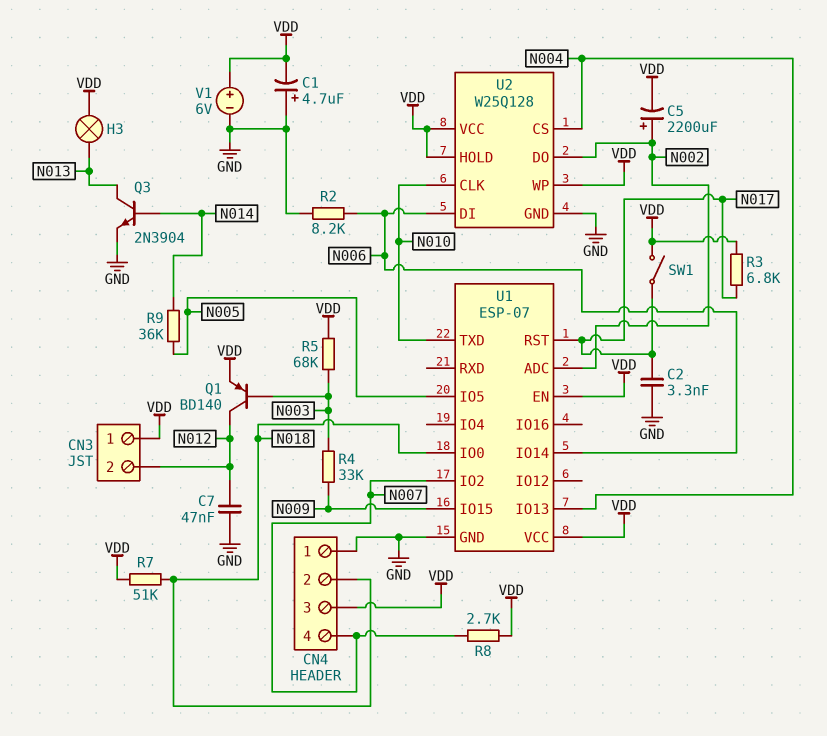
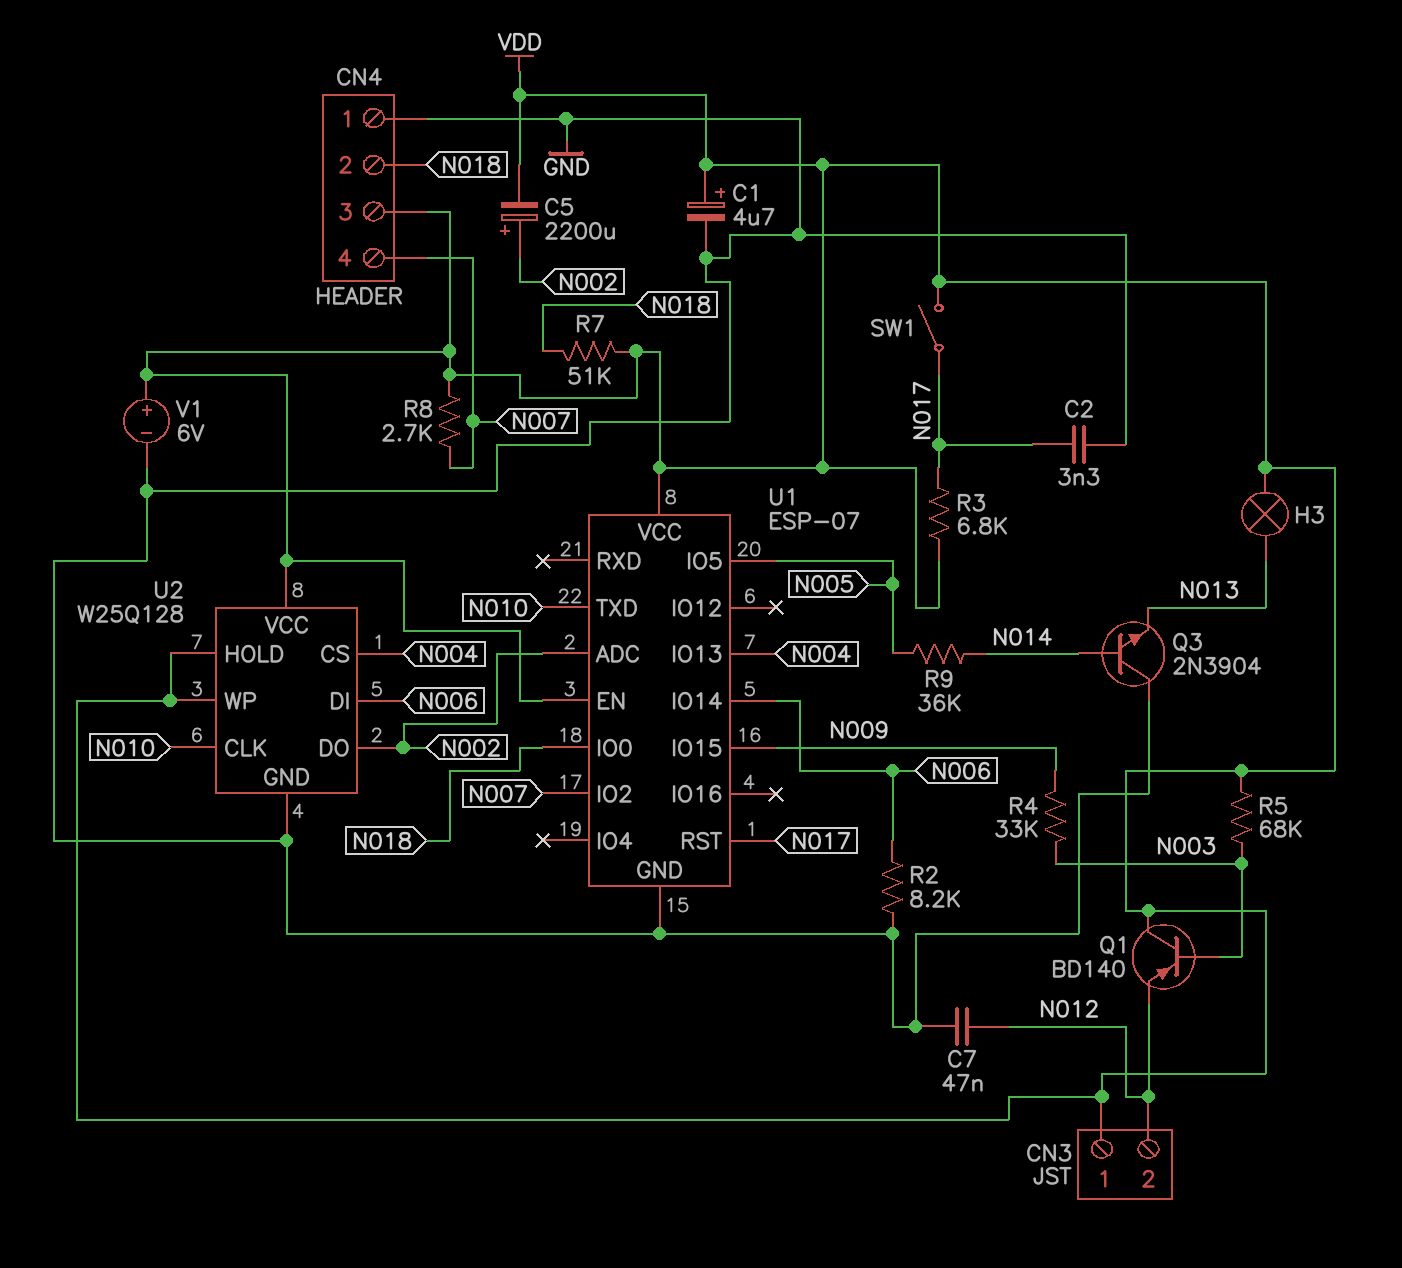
C1: 4.7uF (plus GND, minus VDD) -> 4.7uF (plus VDD, minus GND)
Q1: PNP BD140 (B N003, C N012, E VDD) -> PNP BD140 (B N003, C VDD, E N012)
Q3: NPN 2N3904 (B N014, C N013, E GND) -> NPN 2N3904 (B N014, C GND, E N013)

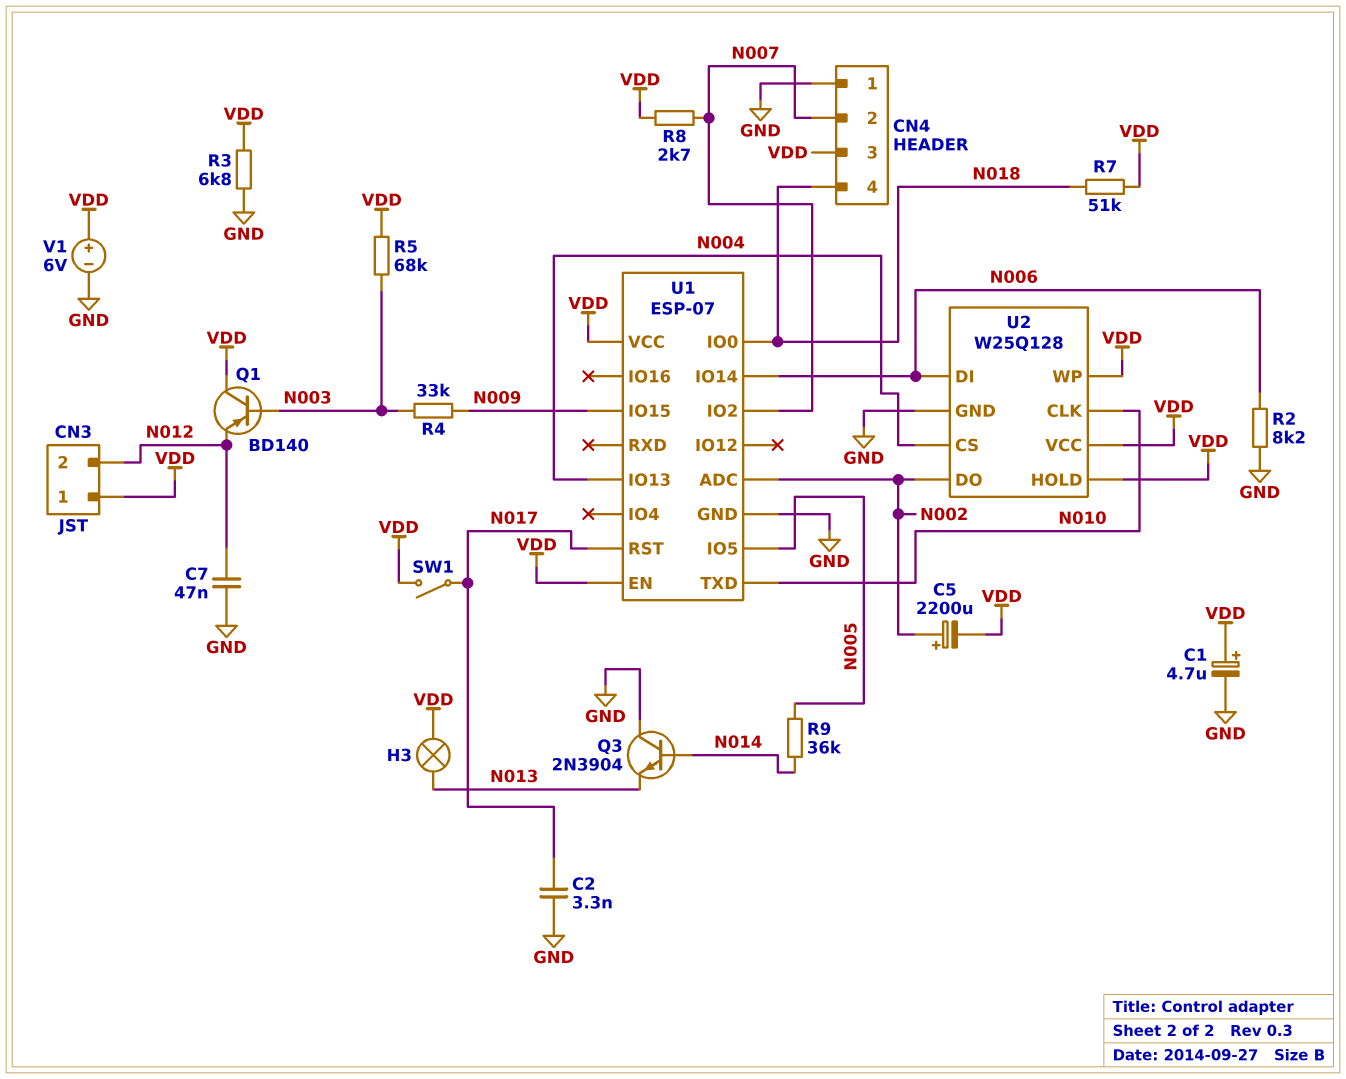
CN4 pin 2: N018 -> N007
CN4 pin 4: N007 -> N018
R3: 6.8k (N017, VDD) -> 6.8k (GND, VDD)

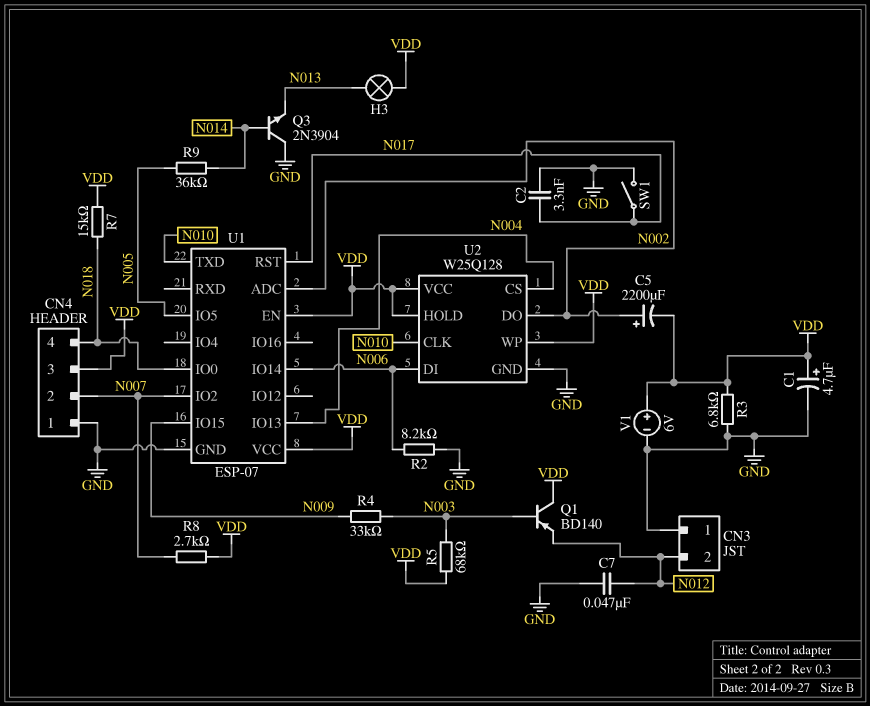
CN3 pin 1: VDD -> GND
R7: 51k (N018, VDD) -> 15k (N018, VDD)
SW1: switch (N017, VDD) -> switch (GND, N017)

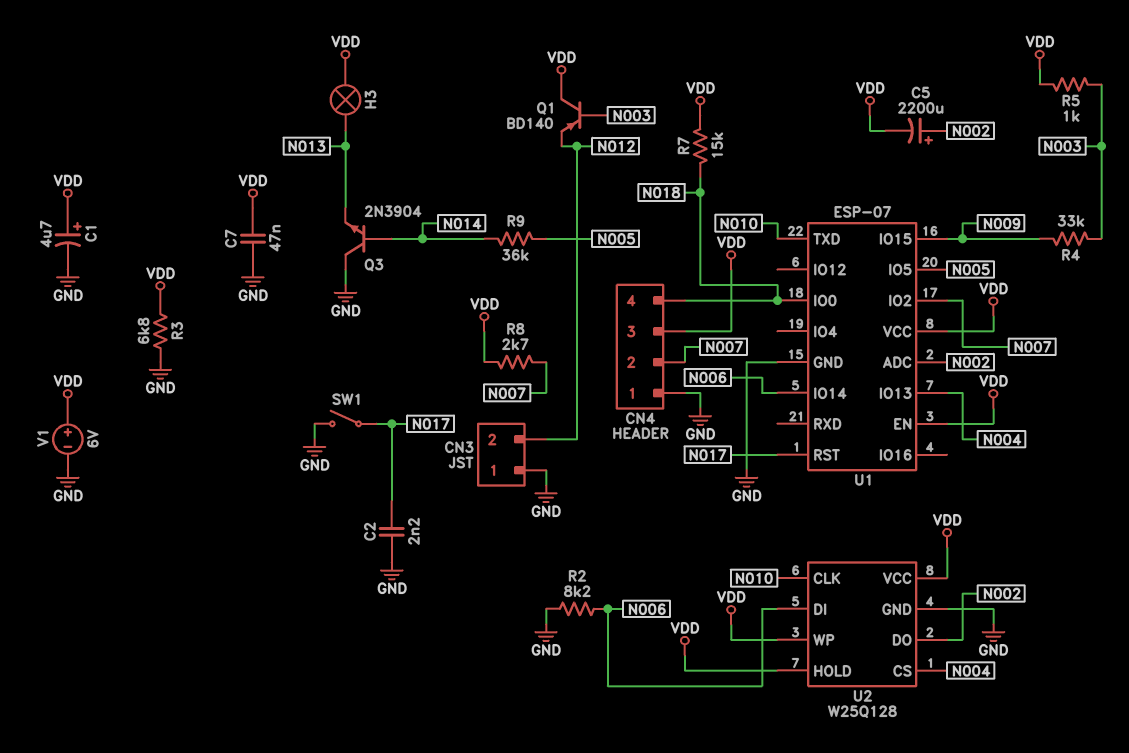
C2: 3.3nF (GND, N017) -> 2.2nF (GND, N017)
C7: 47nF (GND, N012) -> 47nF (GND, VDD)
R5: 68k (N003, VDD) -> 1k (N003, VDD)

